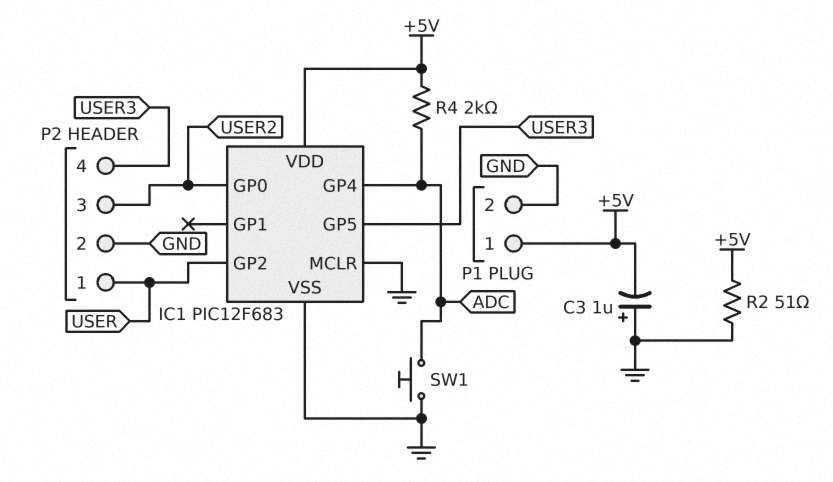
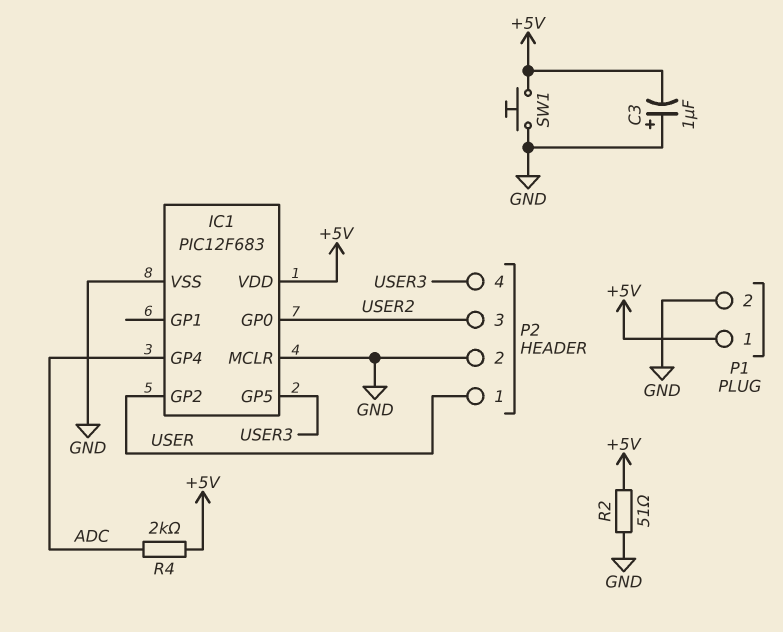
SW1: button (ADC, GND) -> button (+5V, GND)

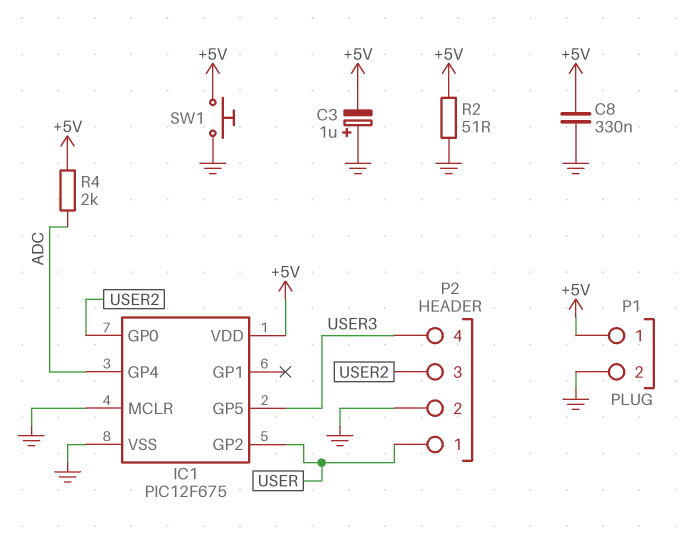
C8: none -> 330nF (+5V, GND)
IC1: PIC12F683 -> PIC12F675

